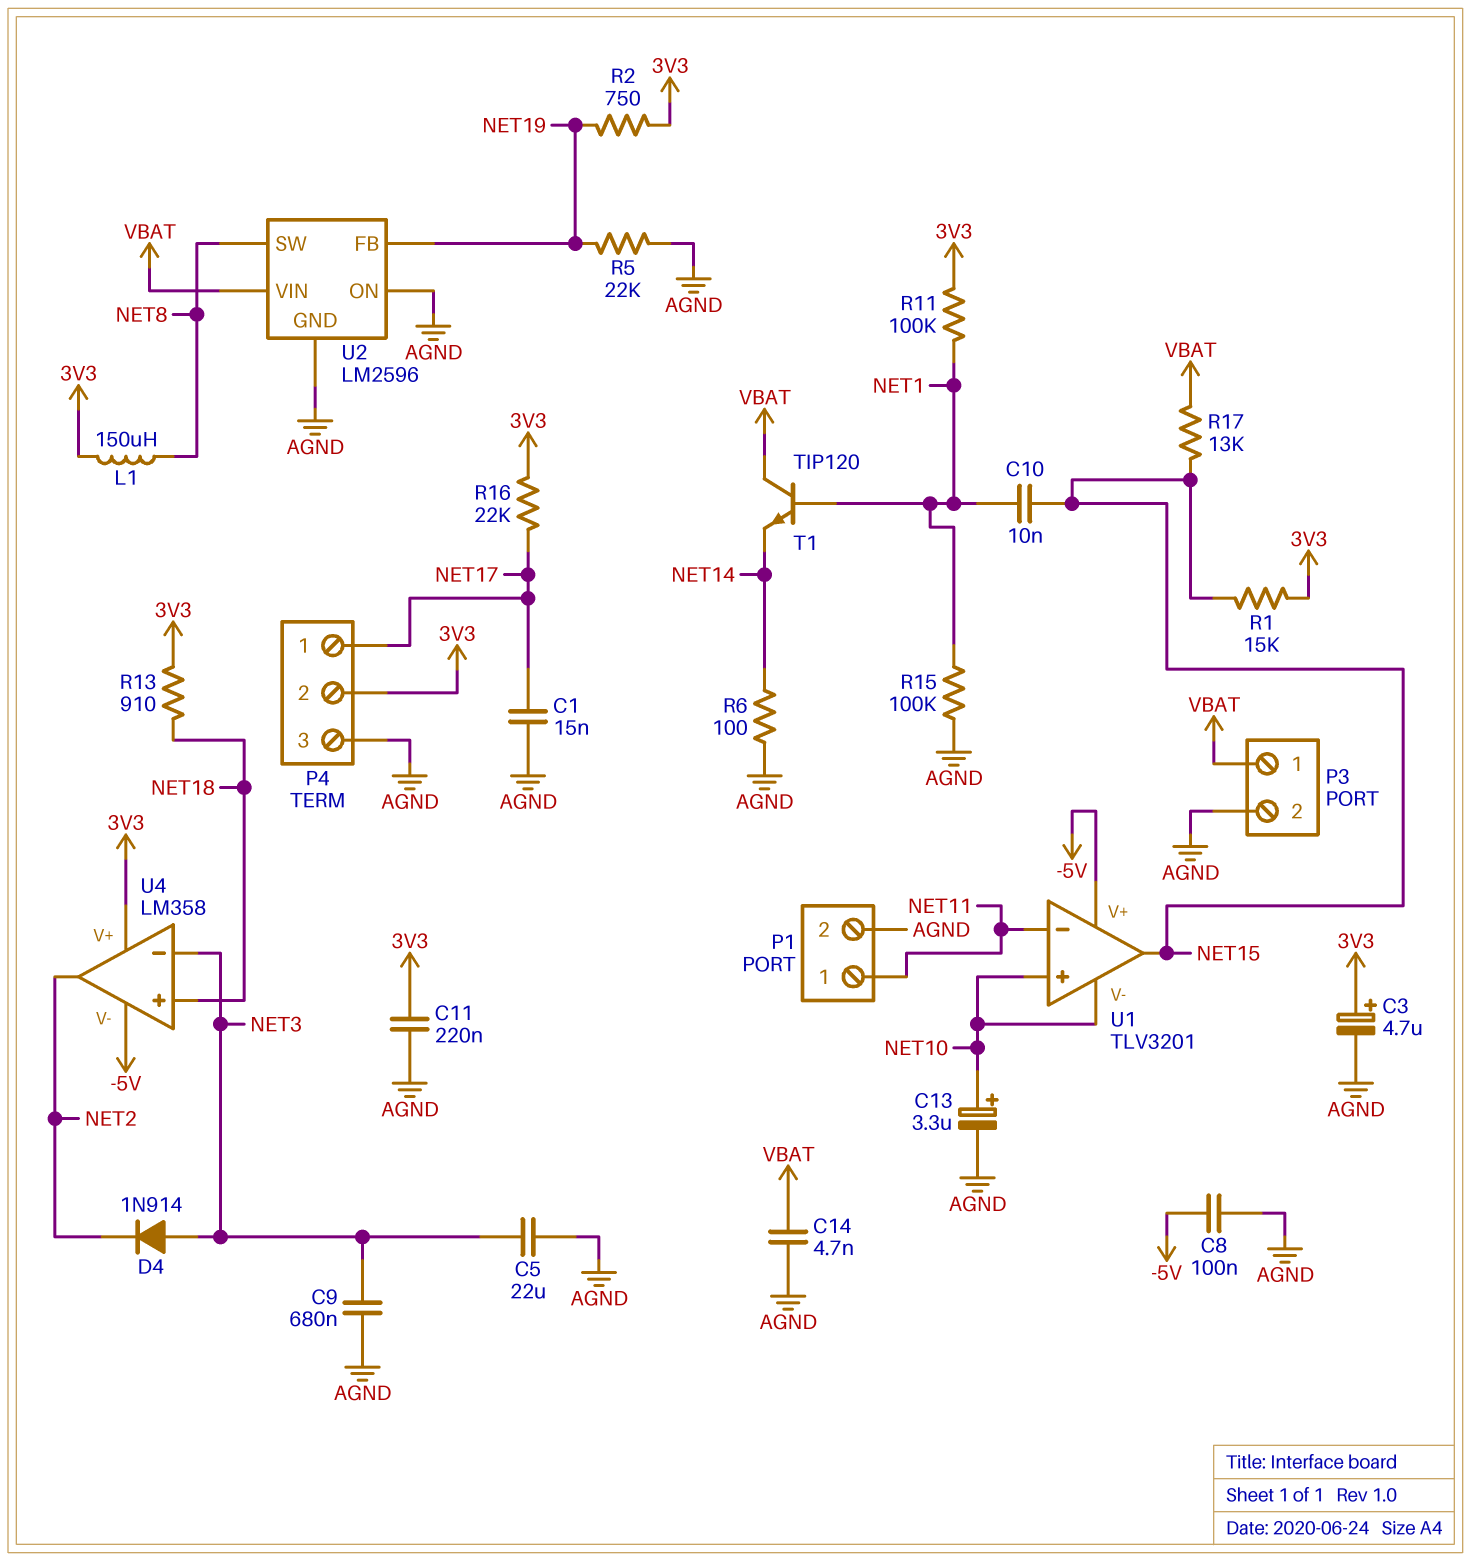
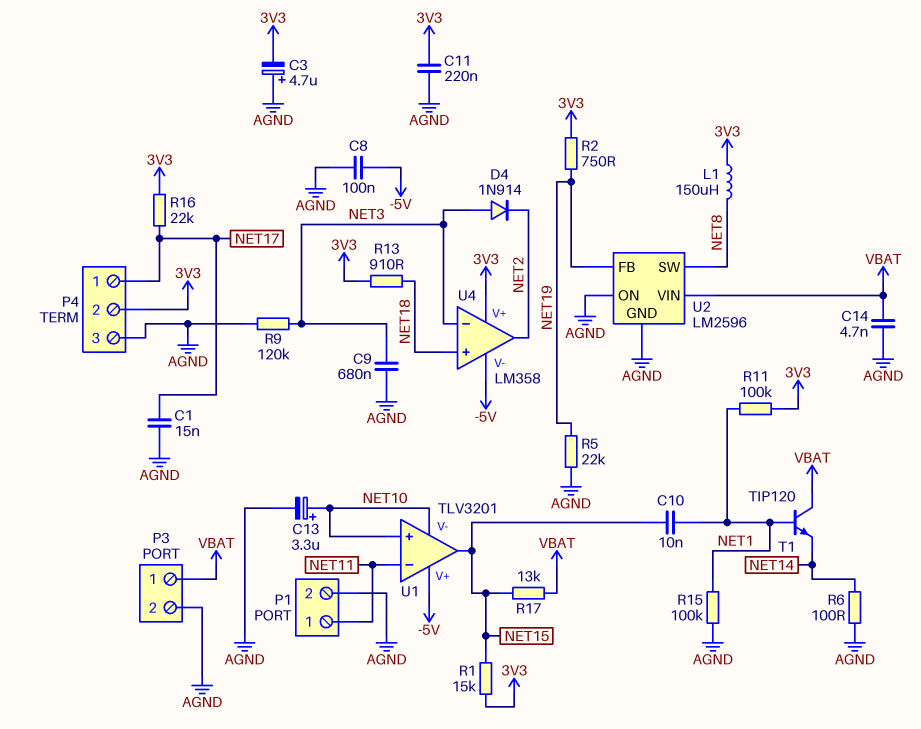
C3: 4.7uF (plus 3V3, minus AGND) -> 4.7uF (plus AGND, minus 3V3)
C5: 22uF (AGND, NET3) -> none
R9: none -> 120k (AGND, NET3)

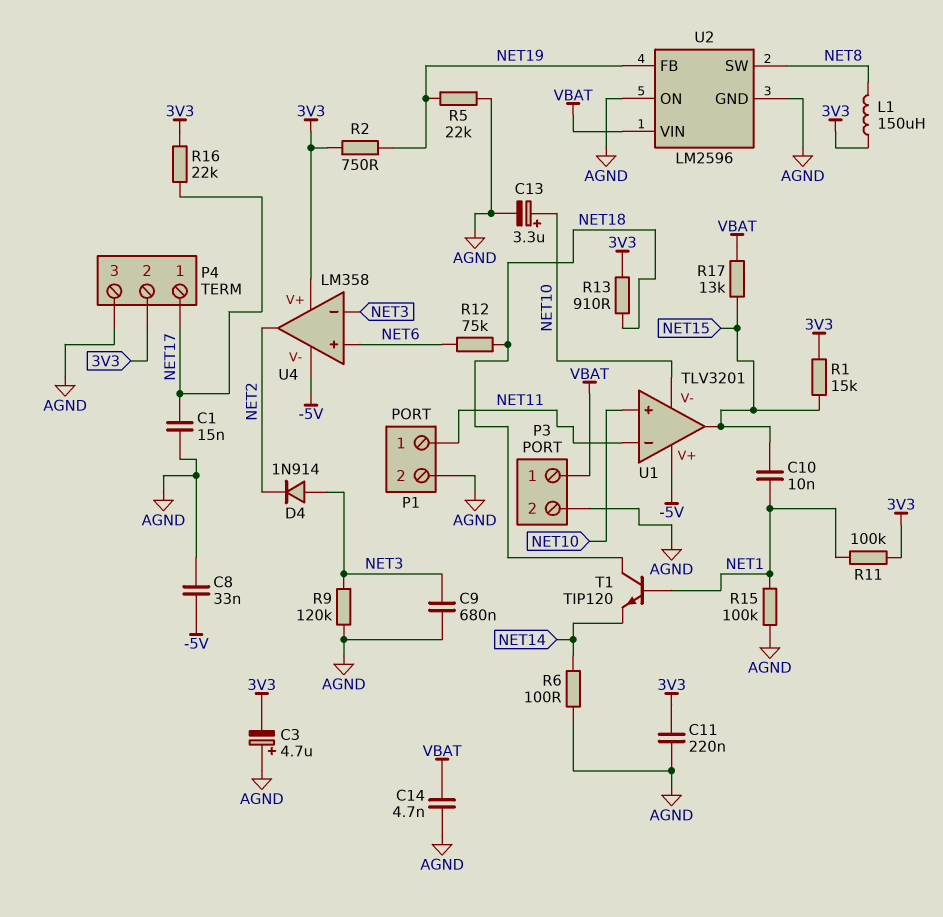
C8: 100nF (-5V, AGND) -> 33nF (-5V, AGND)
R12: none -> 75k (NET6, NET18)
T1: NPN TIP120 (B NET1, C VBAT, E NET14) -> NPN TIP120 (B NET1, C NET18, E NET14)
U4 pin in+: NET18 -> NET6

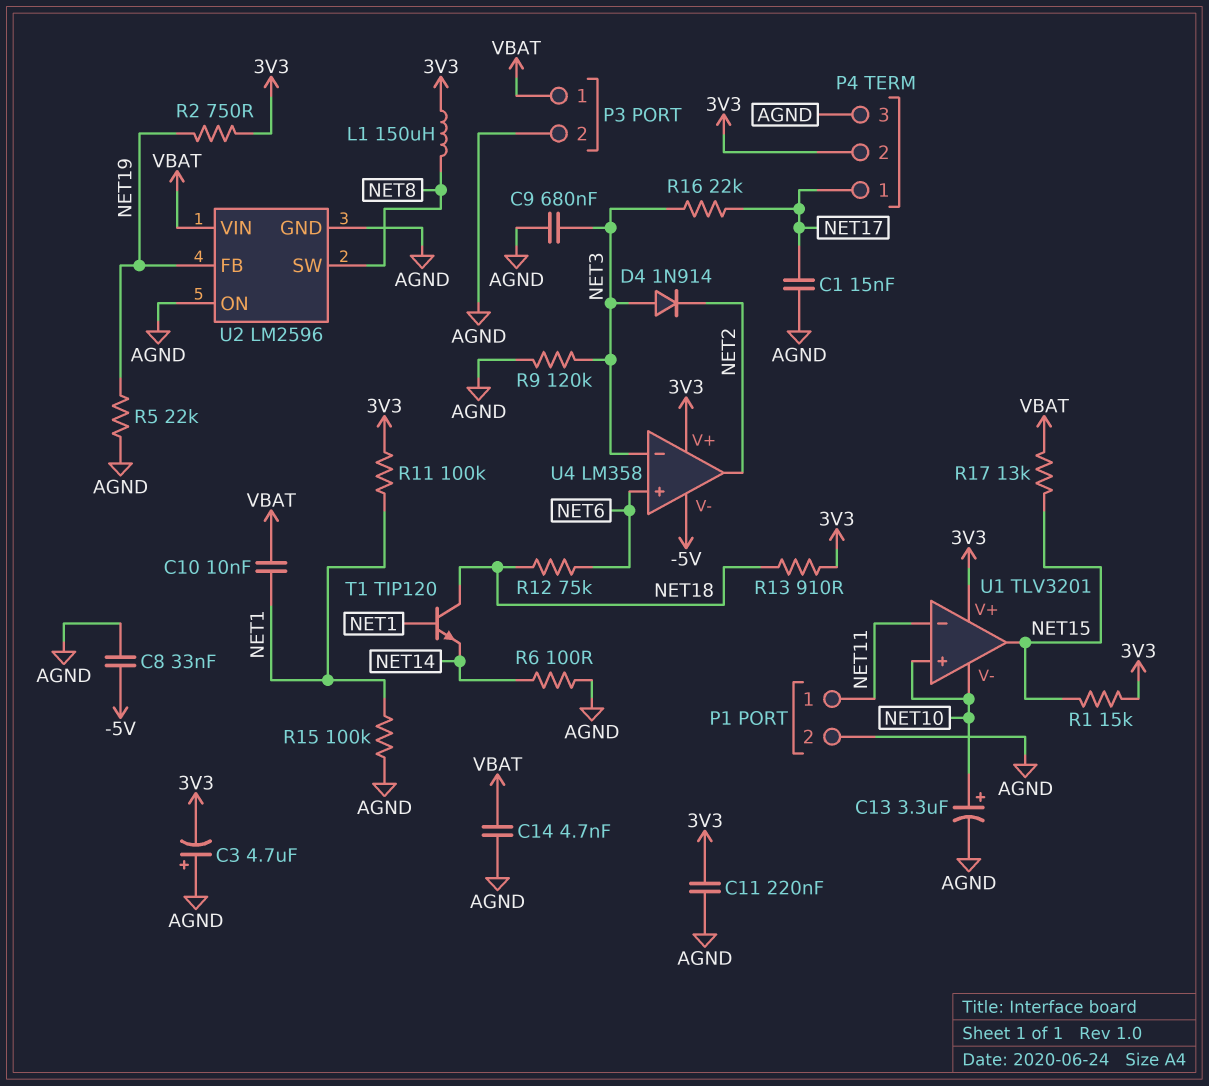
C10: 10nF (NET1, NET15) -> 10nF (NET1, VBAT)
R16: 22k (3V3, NET17) -> 22k (NET3, NET17)
U1 pin V+: -5V -> 3V3

